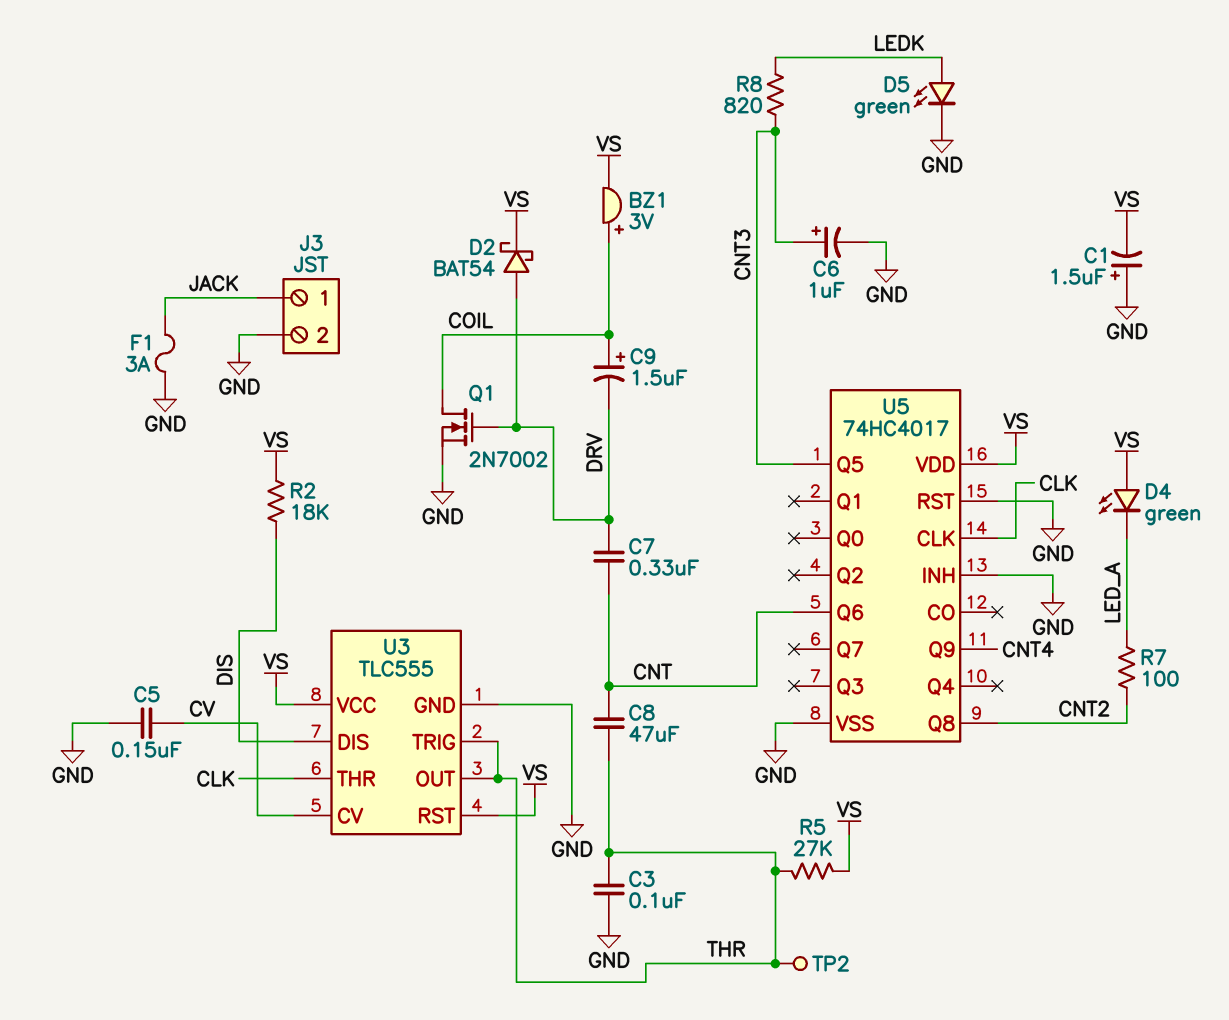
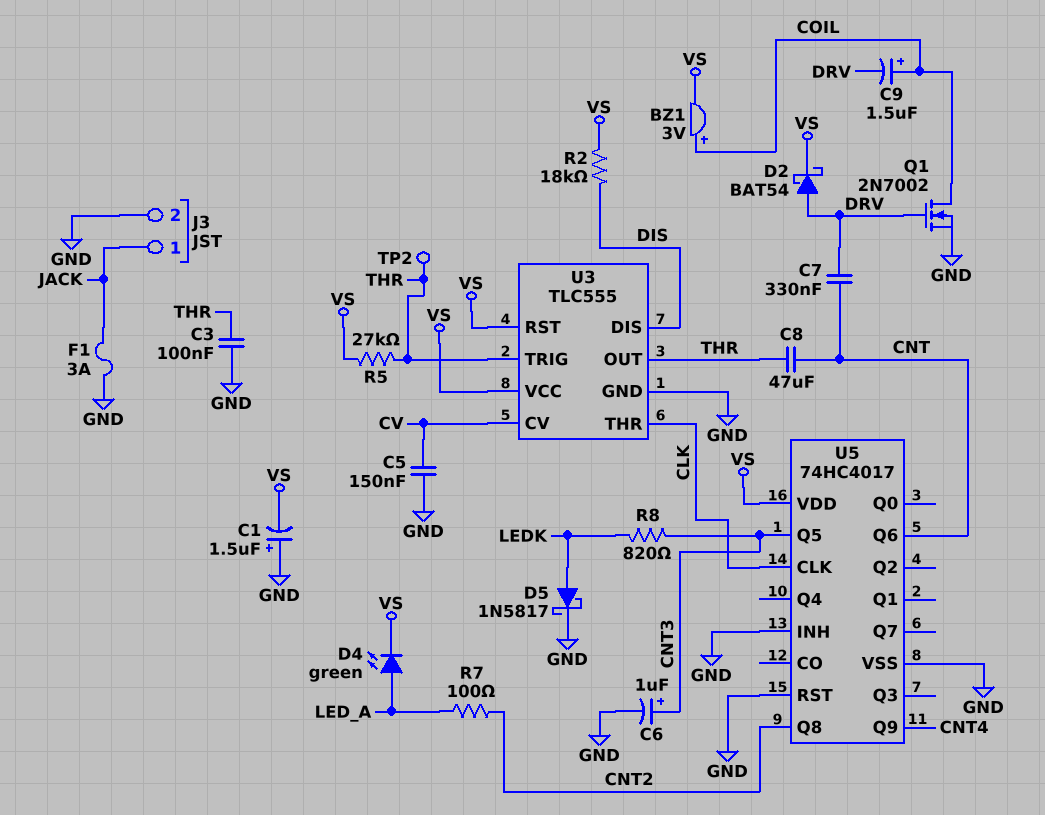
D4: LED green (A VS, K LED_A) -> LED green (A LED_A, K VS)
D5: LED green (A LEDK, K GND) -> schottky 1N5817 (A LEDK, K GND)

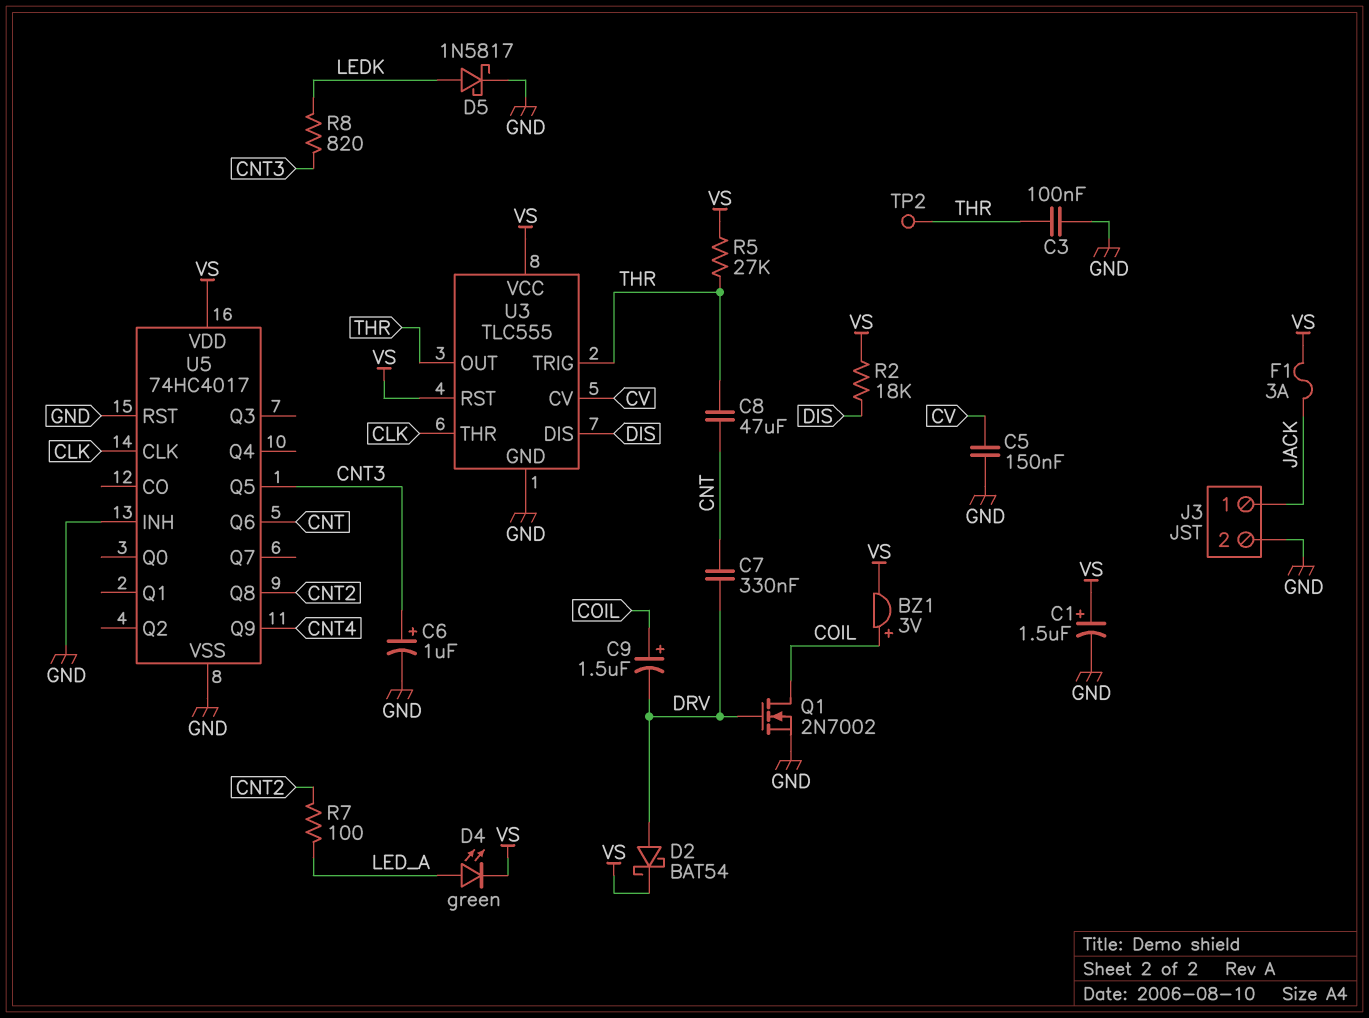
C1: 1.5uF (plus GND, minus VS) -> 1.5uF (plus VS, minus GND)
F1: 3A (GND, JACK) -> 3A (JACK, VS)

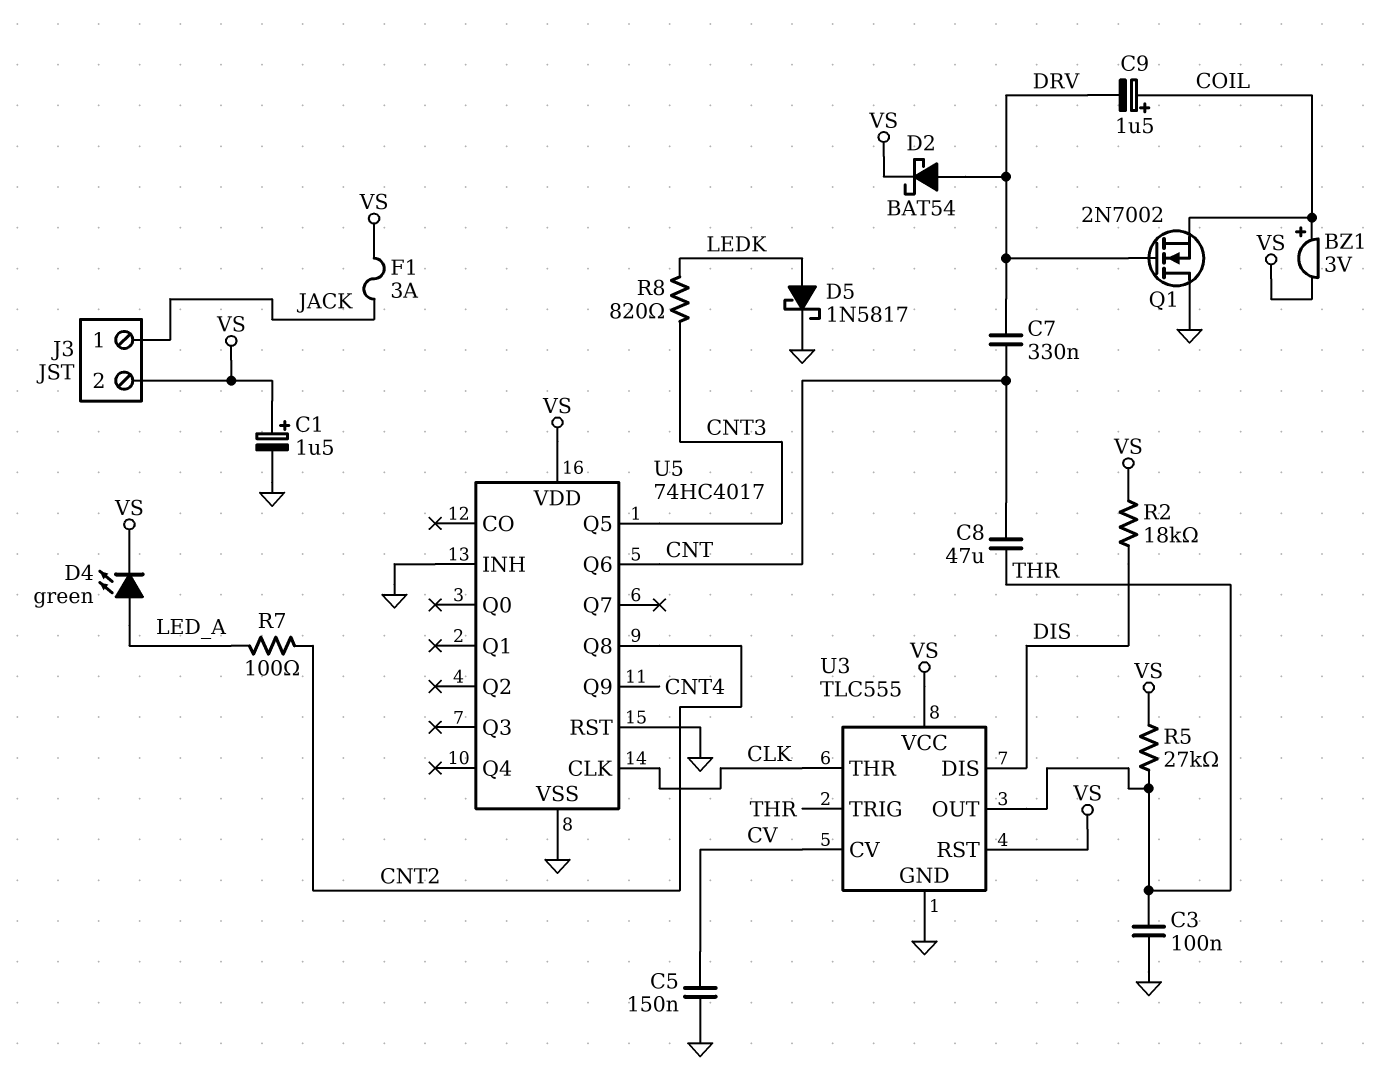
C6: 1uF (plus CNT3, minus GND) -> none
J3 pin 2: GND -> VS
Q1: NMOS 2N7002 (G DRV, D COIL, S GND) -> NMOS 2N7002 (G DRV, D GND, S COIL)
TP2: test point (THR) -> none

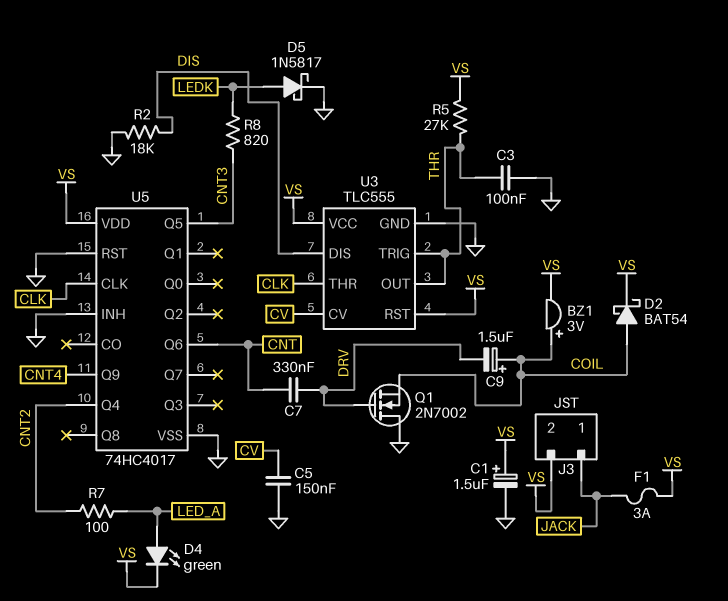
C8: 47uF (CNT, THR) -> none
D2: schottky BAT54 (A DRV, K VS) -> schottky BAT54 (A COIL, K VS)
R2: 18k (DIS, VS) -> 18k (DIS, GND)
U5 pin Q4: none -> CNT2
U5 pin Q8: CNT2 -> none

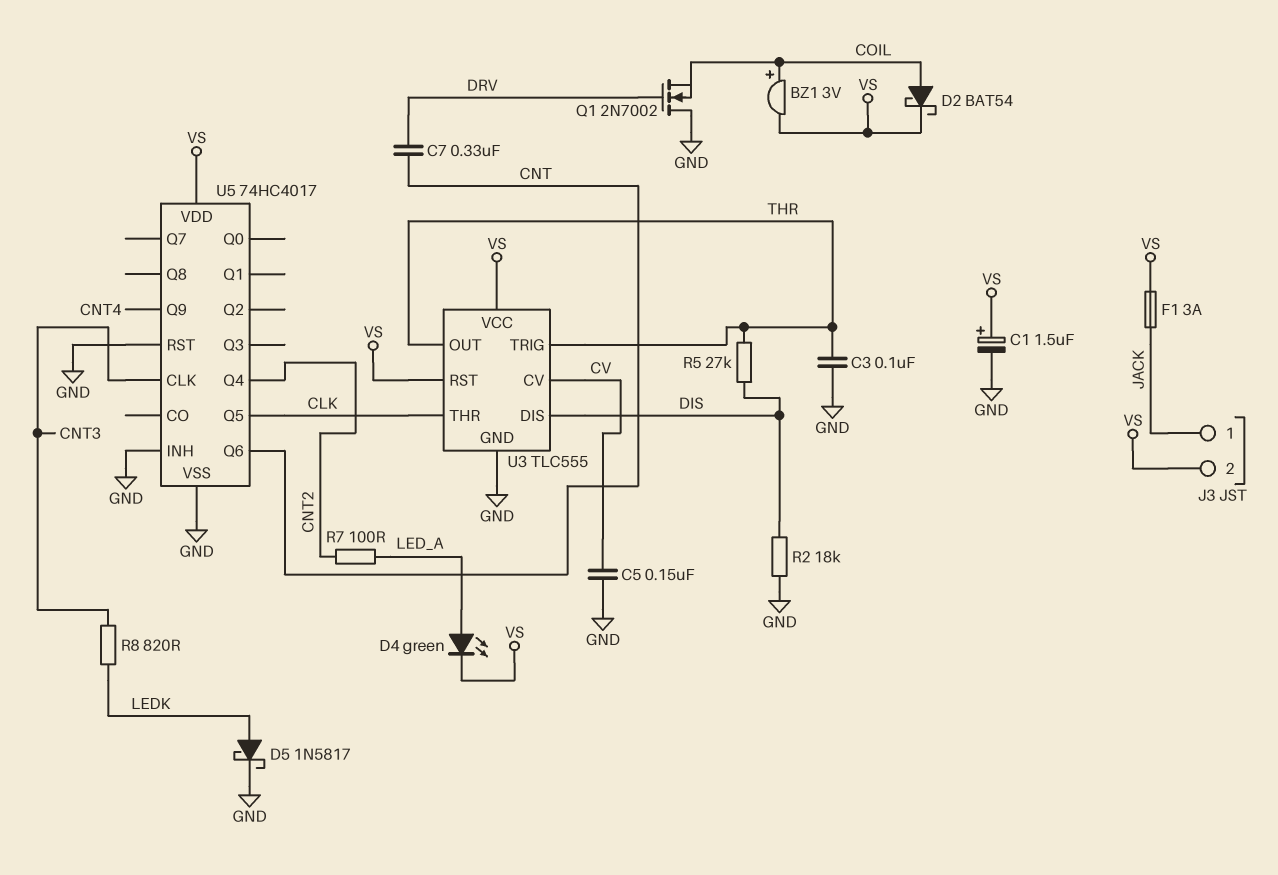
C9: 1.5uF (plus COIL, minus DRV) -> none
R5: 27k (THR, VS) -> 27k (DIS, THR)
U5 pin CLK: CLK -> CNT3
U5 pin Q5: CNT3 -> CLK

